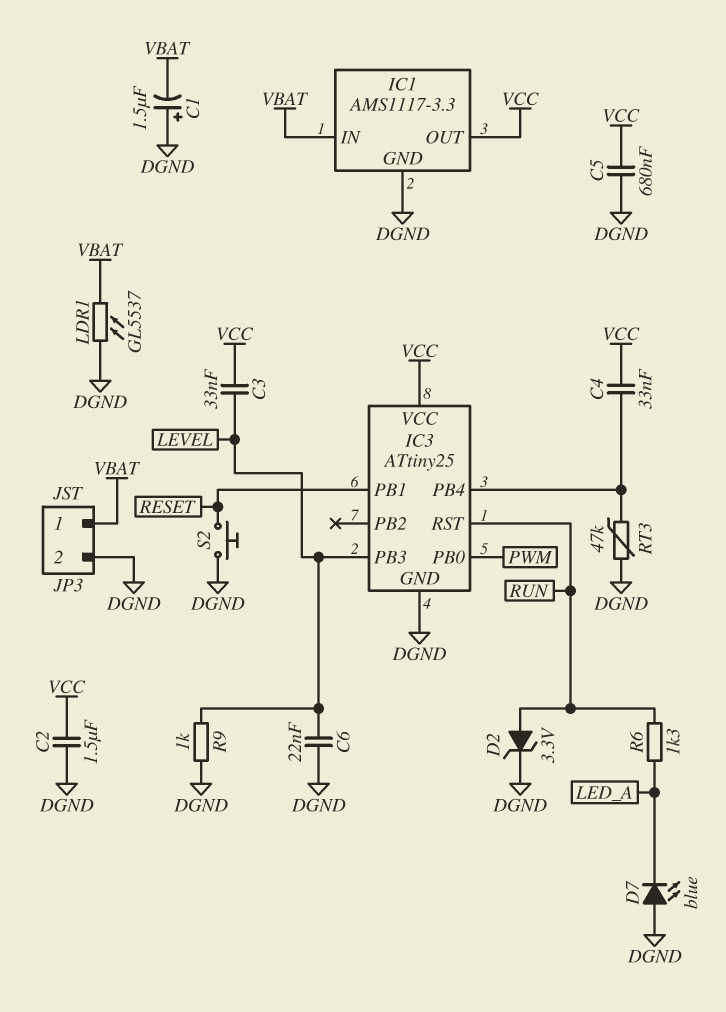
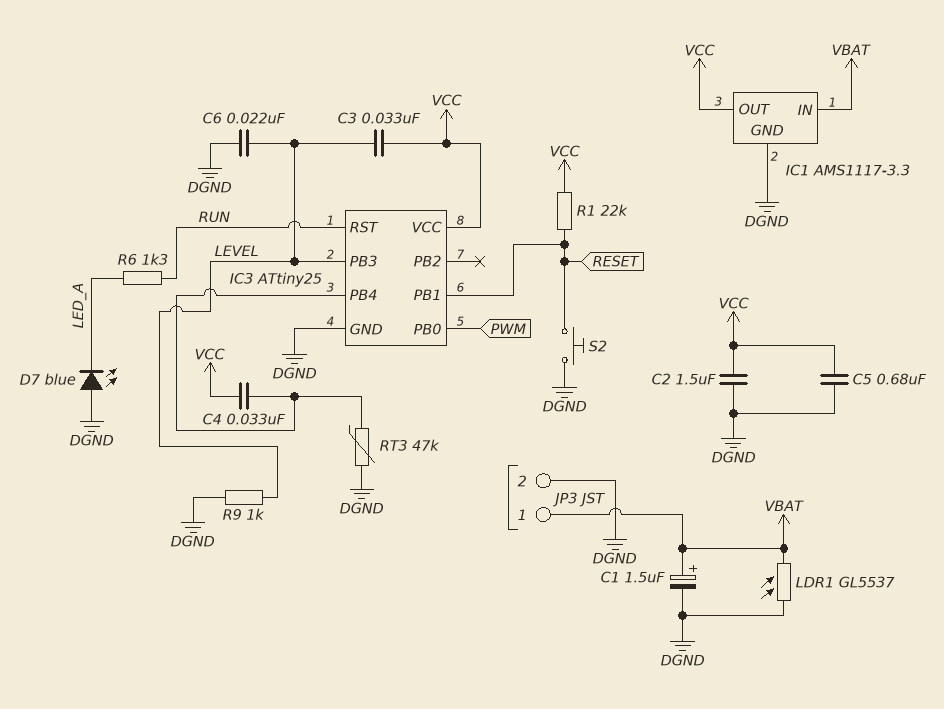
C1: 1.5uF (plus DGND, minus VBAT) -> 1.5uF (plus VBAT, minus DGND)
D2: zener 3.3V (A RUN, K DGND) -> none
R1: none -> 22k (RESET, VCC)

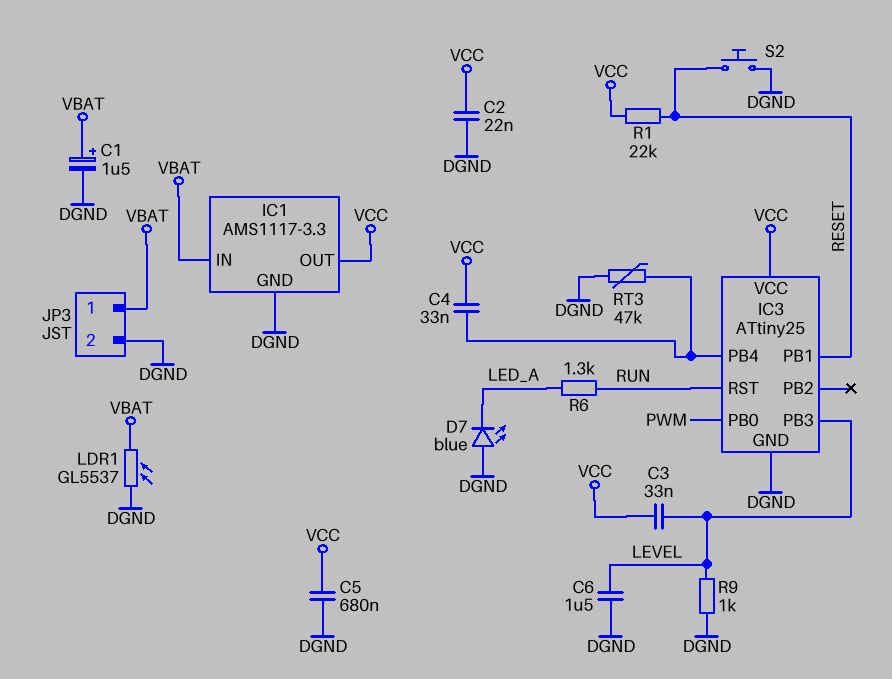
C2: 1.5uF (DGND, VCC) -> 22nF (DGND, VCC)
C6: 22nF (DGND, LEVEL) -> 1.5uF (DGND, LEVEL)

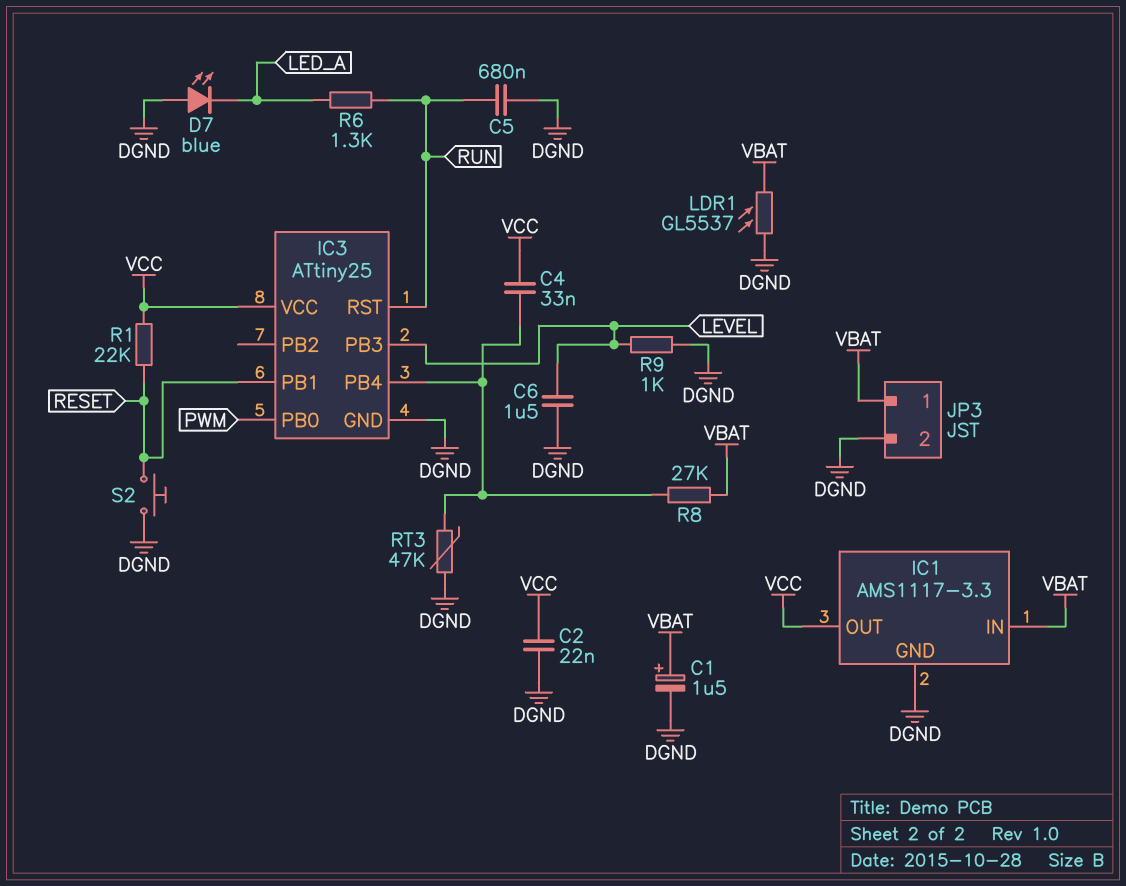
C3: 33nF (LEVEL, VCC) -> none
C5: 680nF (DGND, VCC) -> 680nF (DGND, RUN)
R8: none -> 27k (IC3/PB4, VBAT)

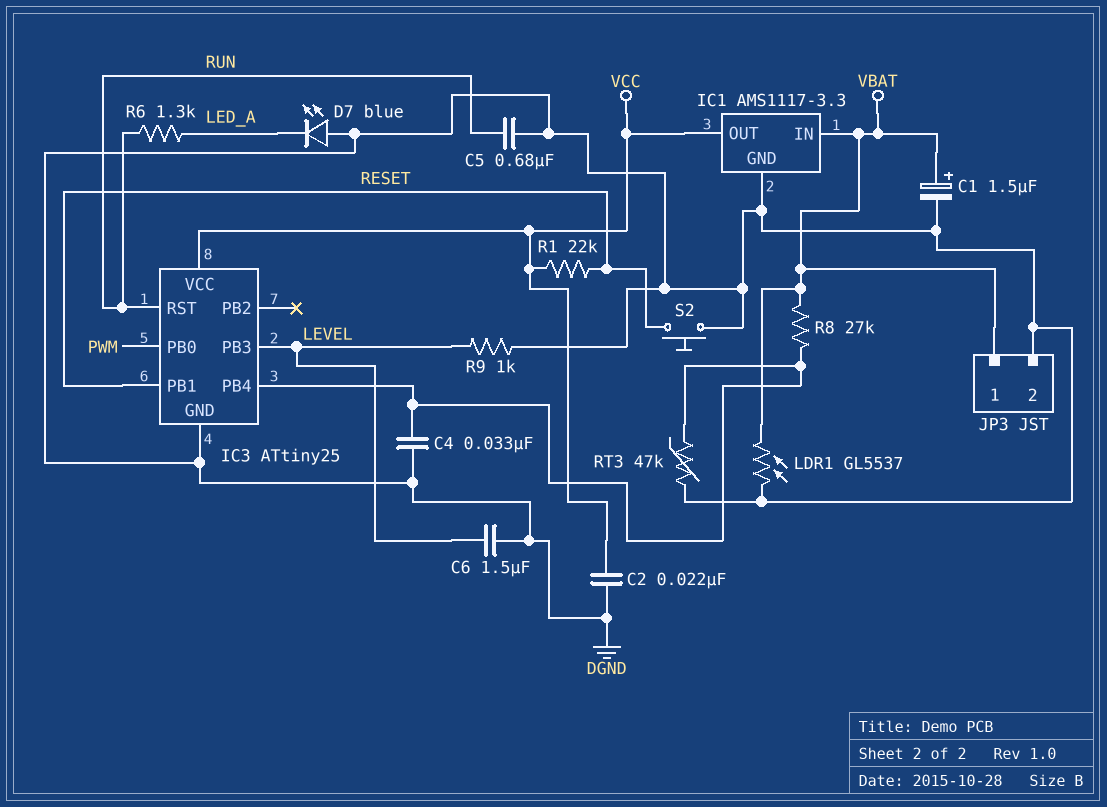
C4: 33nF (IC3/PB4, VCC) -> 33nF (DGND, IC3/PB4)

